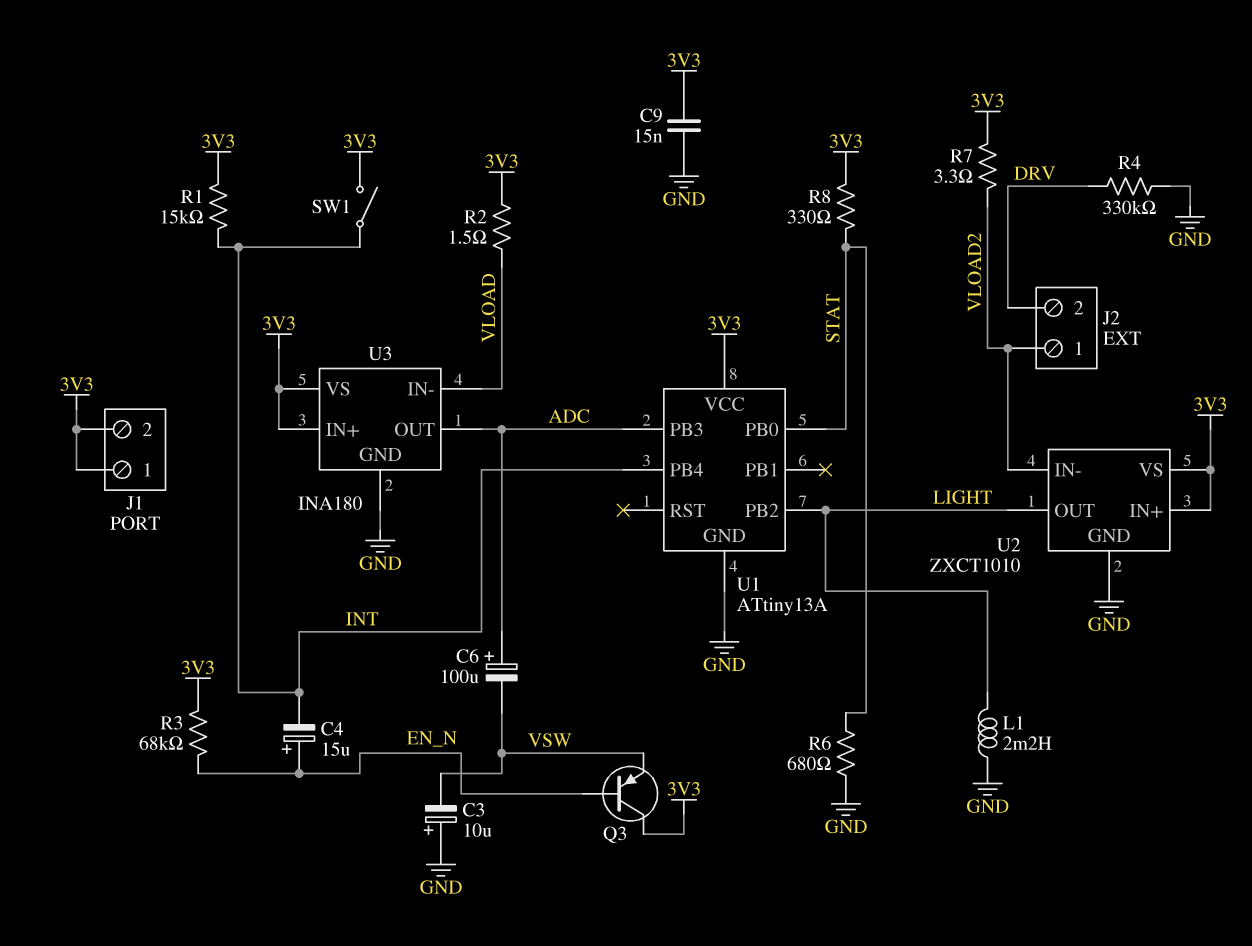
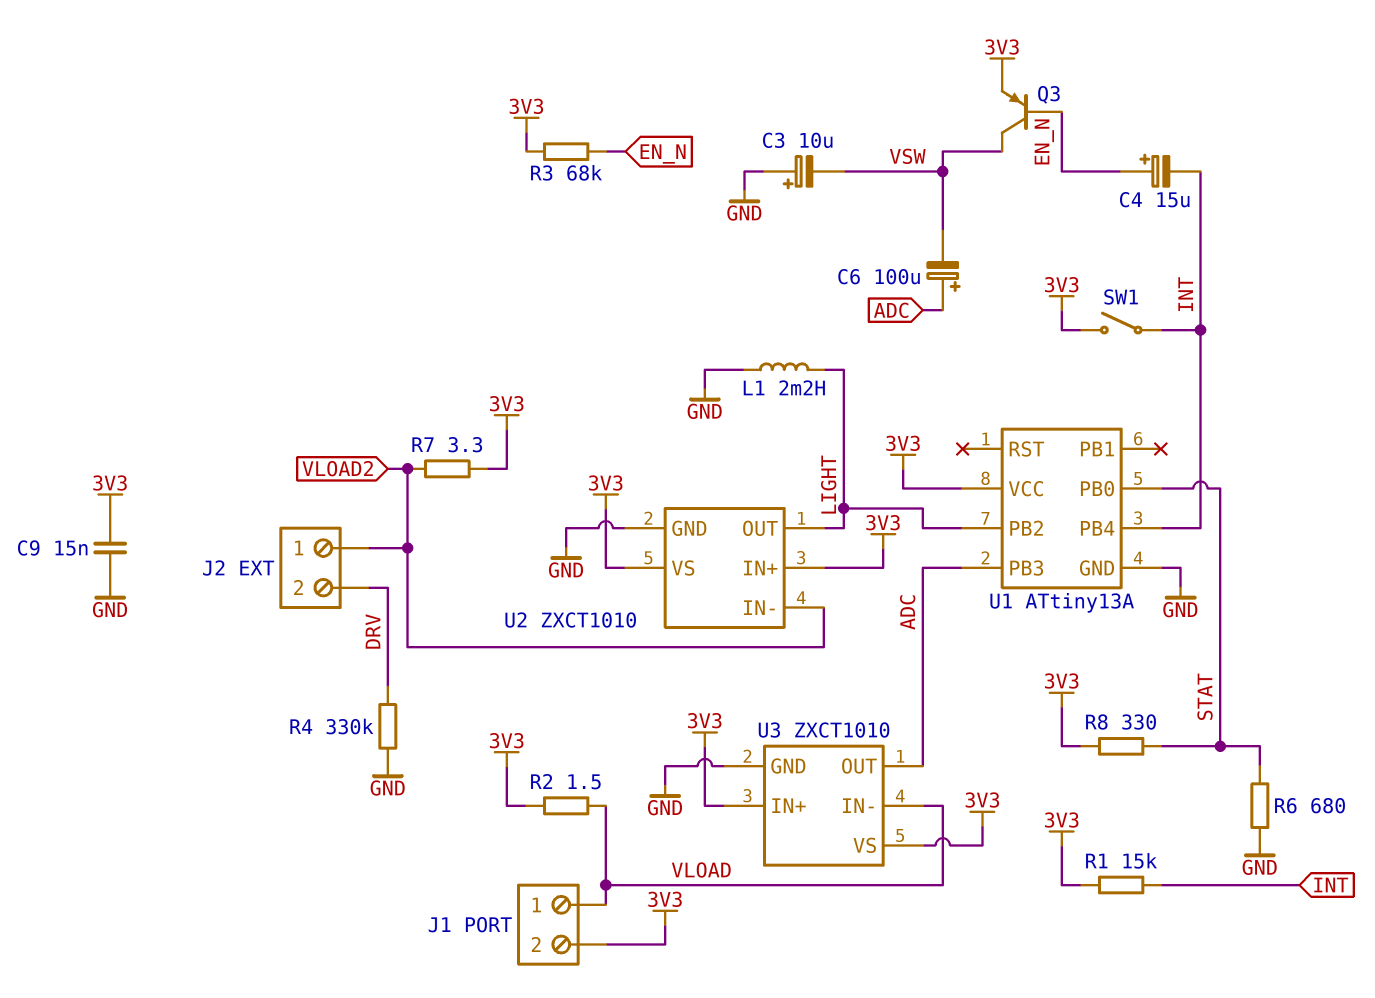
J1 pin 1: 3V3 -> VLOAD
Q3: PNP (B EN_N, C 3V3, E VSW) -> PNP (B EN_N, C VSW, E 3V3)
U3: INA180 -> ZXCT1010

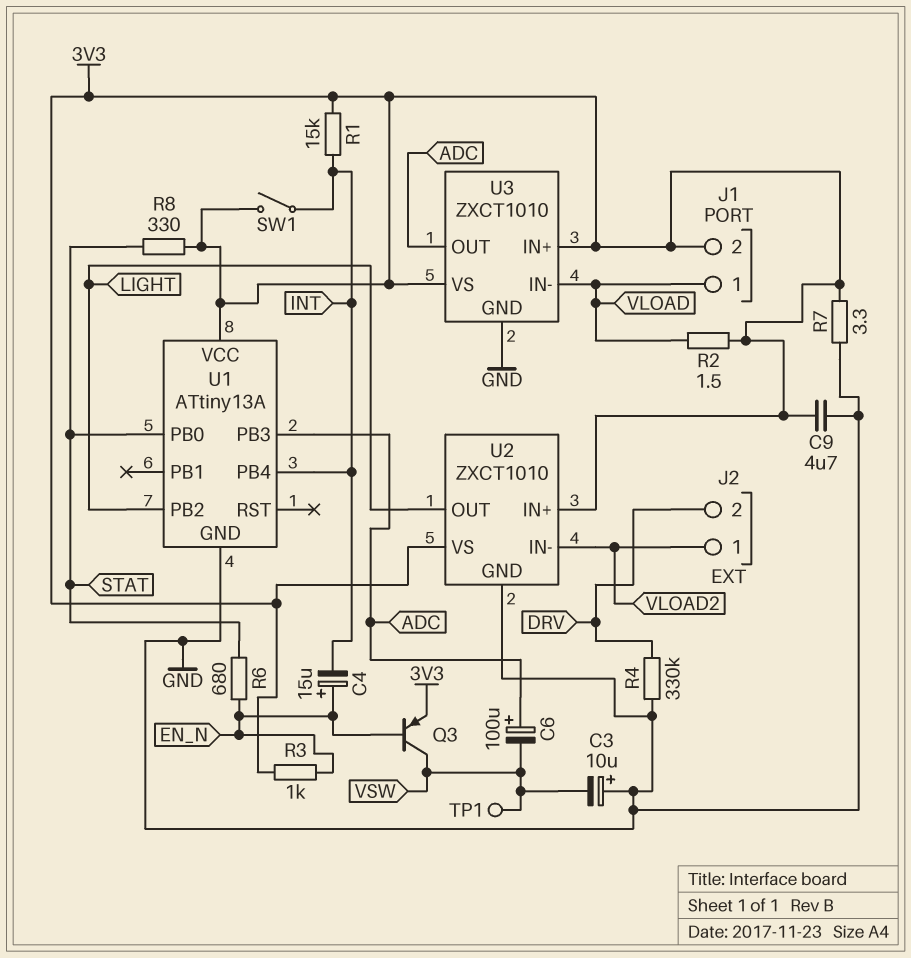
C9: 15nF (3V3, GND) -> 4.7uF (3V3, GND)
L1: 2.2mH (GND, LIGHT) -> none
R3: 68k (3V3, EN_N) -> 1k (3V3, EN_N)
R6: 680 (GND, STAT) -> 680 (EN_N, STAT)
R7: 3.3 (3V3, VLOAD2) -> 3.3 (3V3, GND)
TP1: none -> test point (VSW)

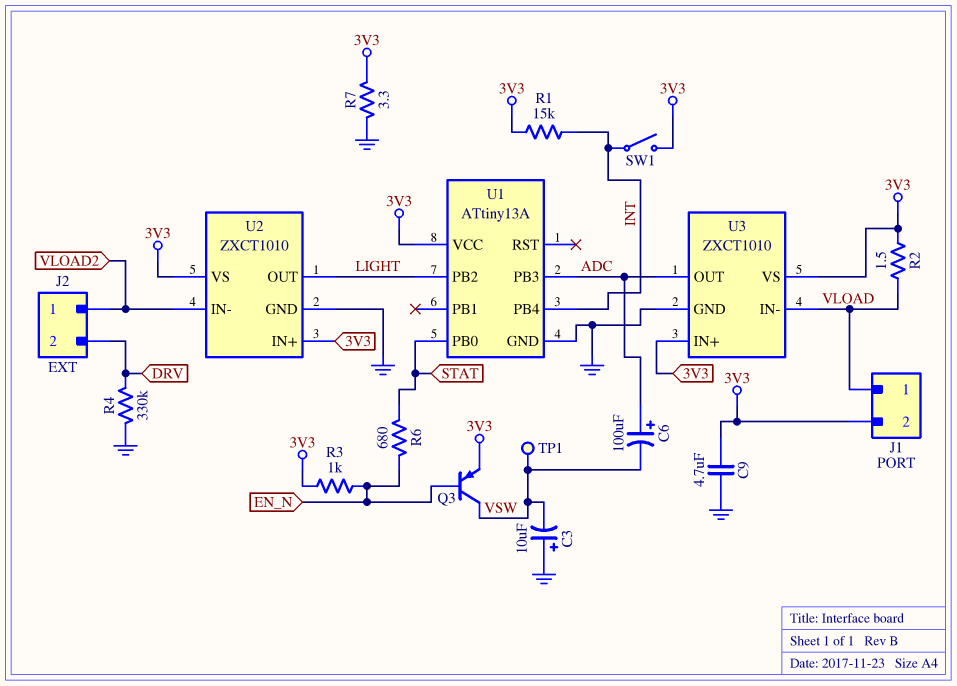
C4: 15uF (plus EN_N, minus INT) -> none
R8: 330 (3V3, STAT) -> none

